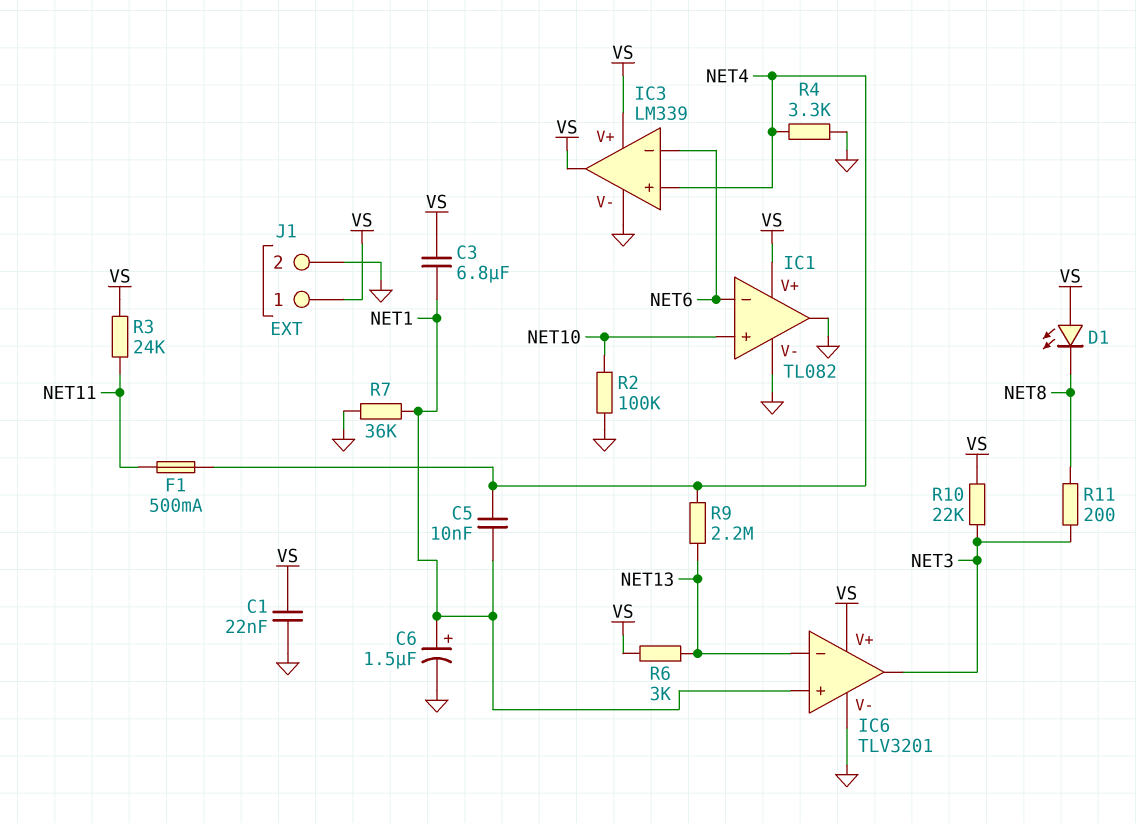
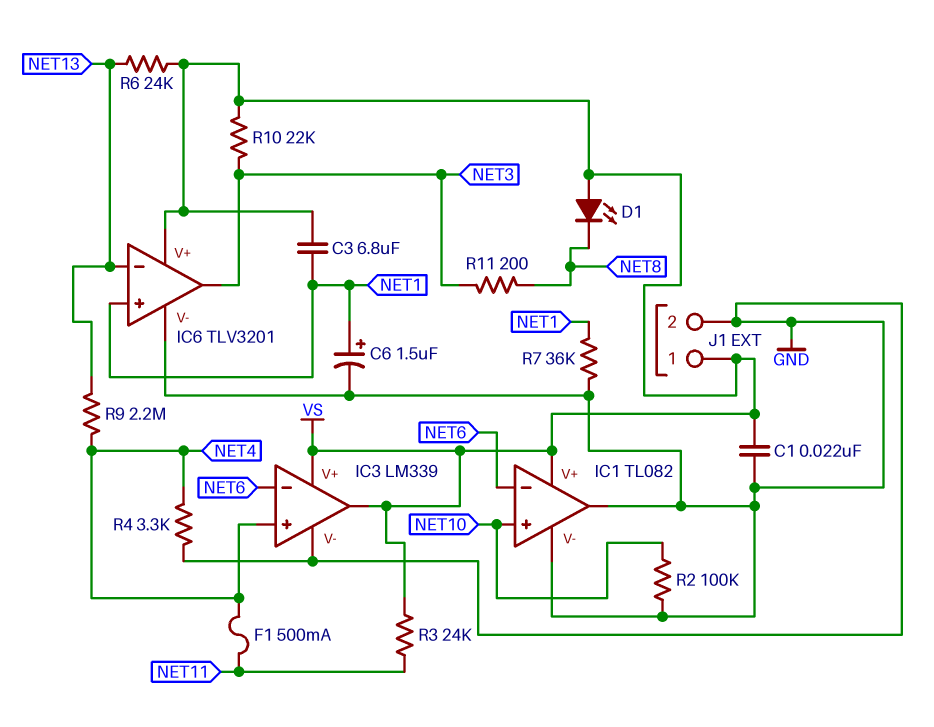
C5: 10nF (NET1, NET4) -> none
R6: 3k (NET13, VS) -> 24k (NET13, VS)

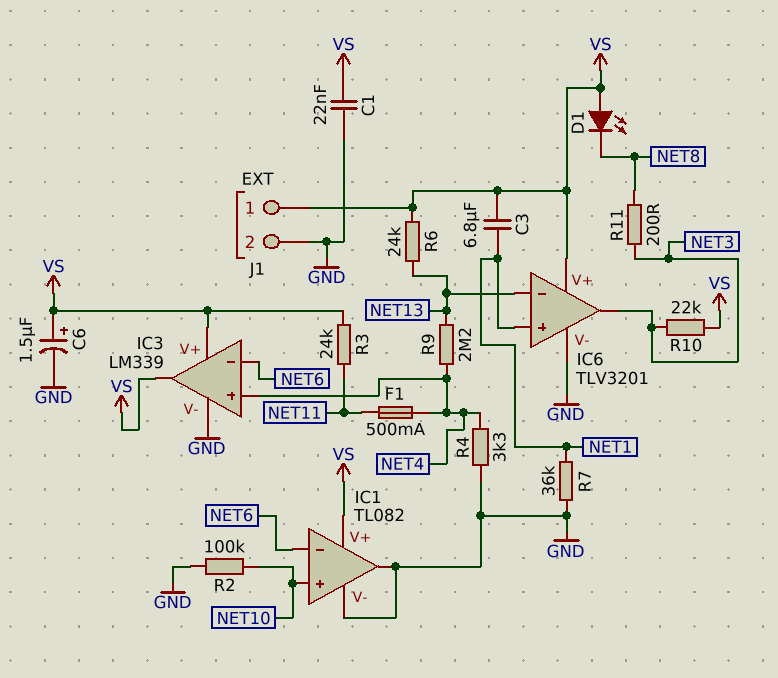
C6: 1.5uF (plus NET1, minus GND) -> 1.5uF (plus VS, minus GND)

